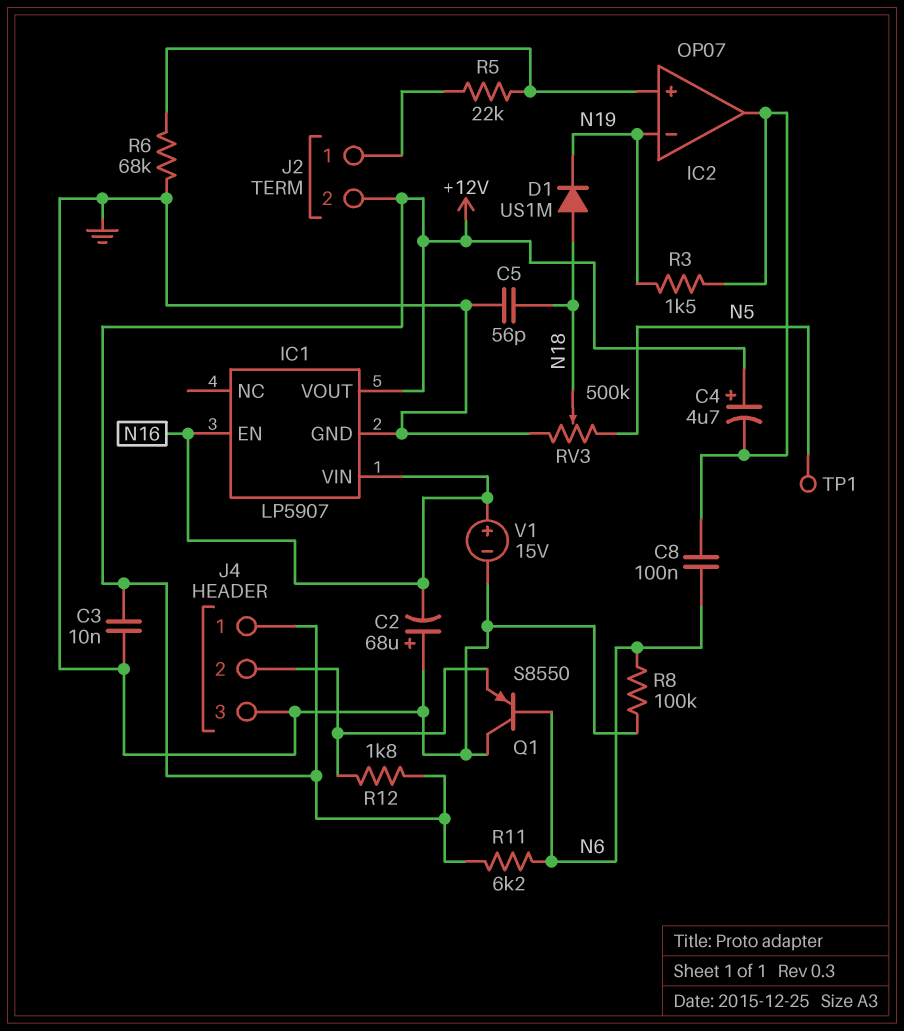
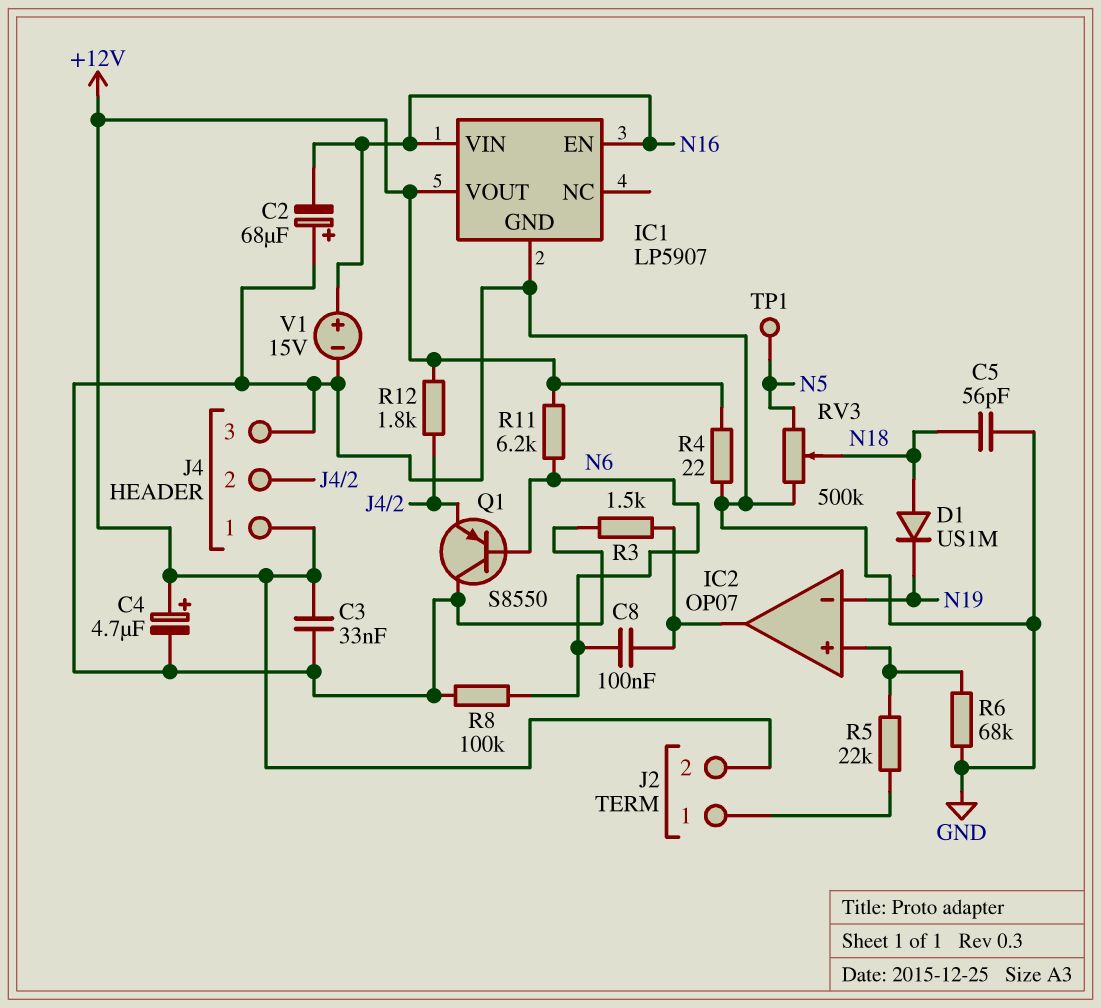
C3: 10nF (+12V, GND) -> 33nF (+12V, GND)
C4: 4.7uF (plus +12V, minus IC2/out) -> 4.7uF (plus +12V, minus GND)
R3: 1.5k (IC2/out, N19) -> 1.5k (GND, IC2/out)
R4: none -> 22 (+12V, GND)

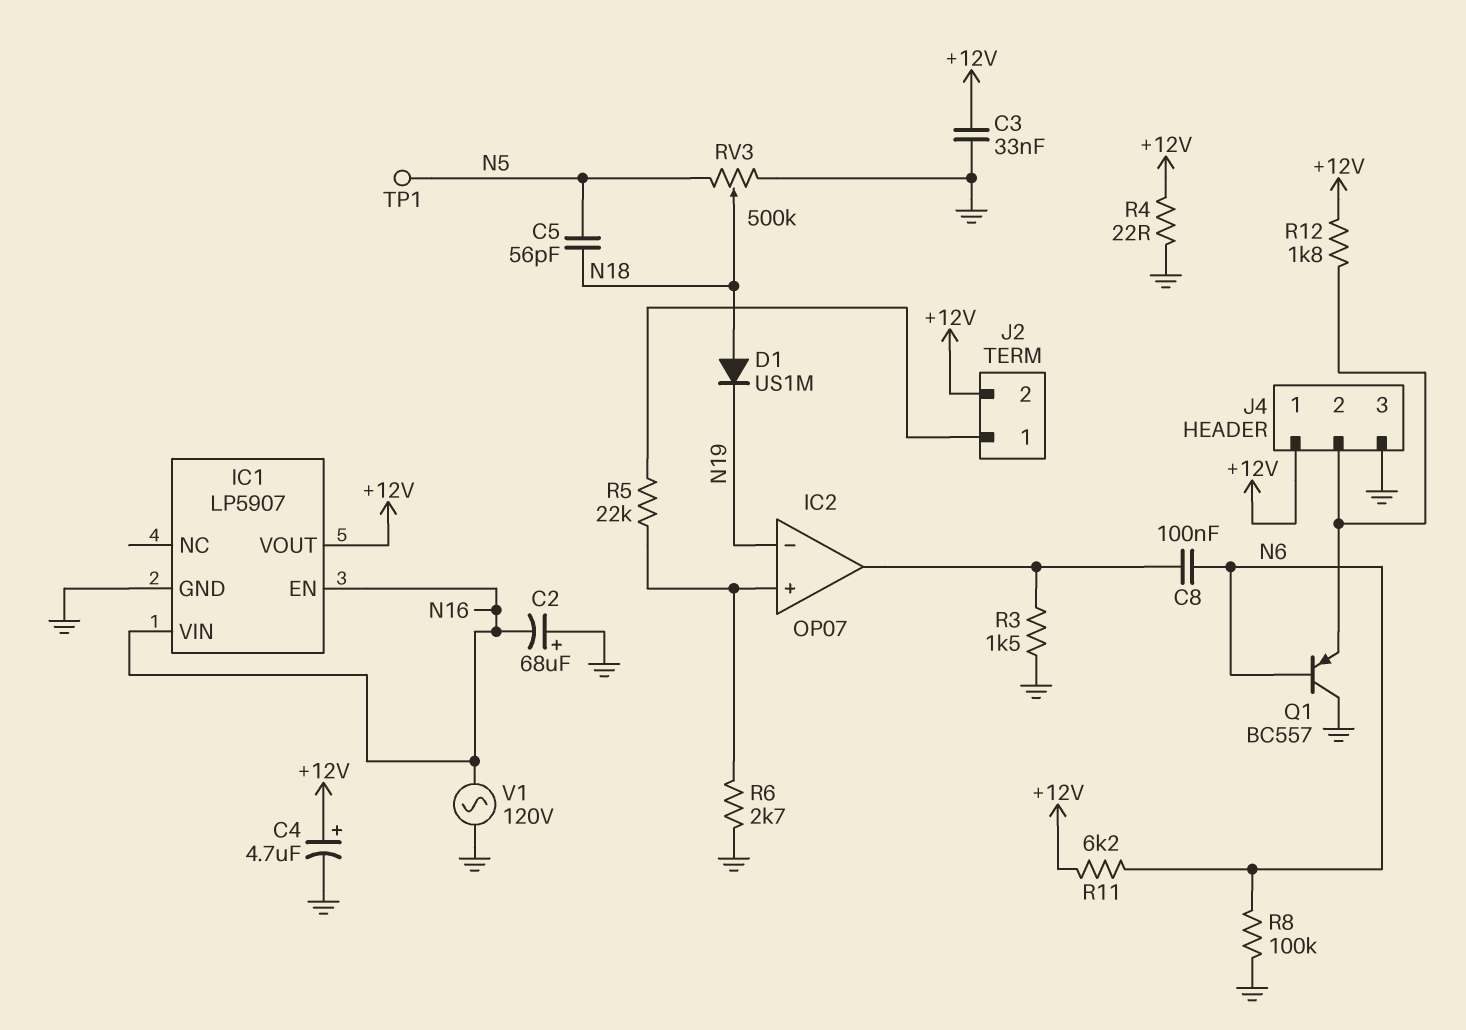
C5: 56pF (GND, N18) -> 56pF (N5, N18)
Q1: PNP S8550 (B N6, C GND, E J4/2) -> PNP BC557 (B N6, C GND, E J4/2)
R6: 68k (GND, IC2/in+) -> 2.7k (GND, IC2/in+)
V1: 15V (plus N16, minus GND) -> AC 120V (GND, N16)

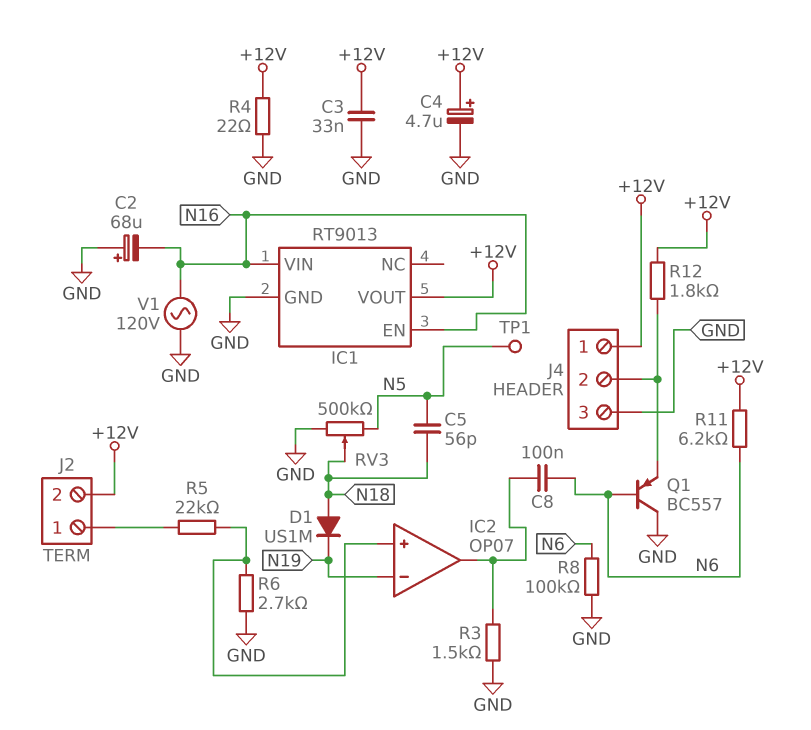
IC1: LP5907 -> RT9013

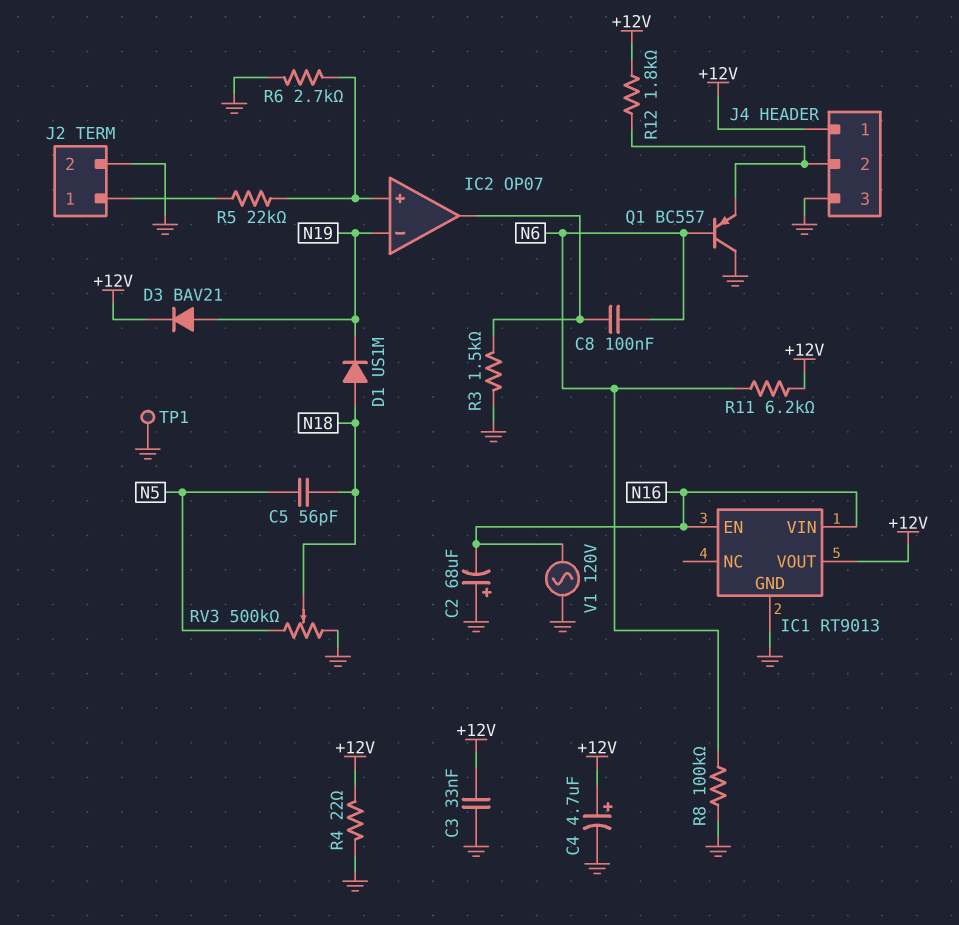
D3: none -> diode BAV21 (A N19, K +12V)
J2 pin 2: +12V -> GND
TP1: test point (N5) -> test point (GND)

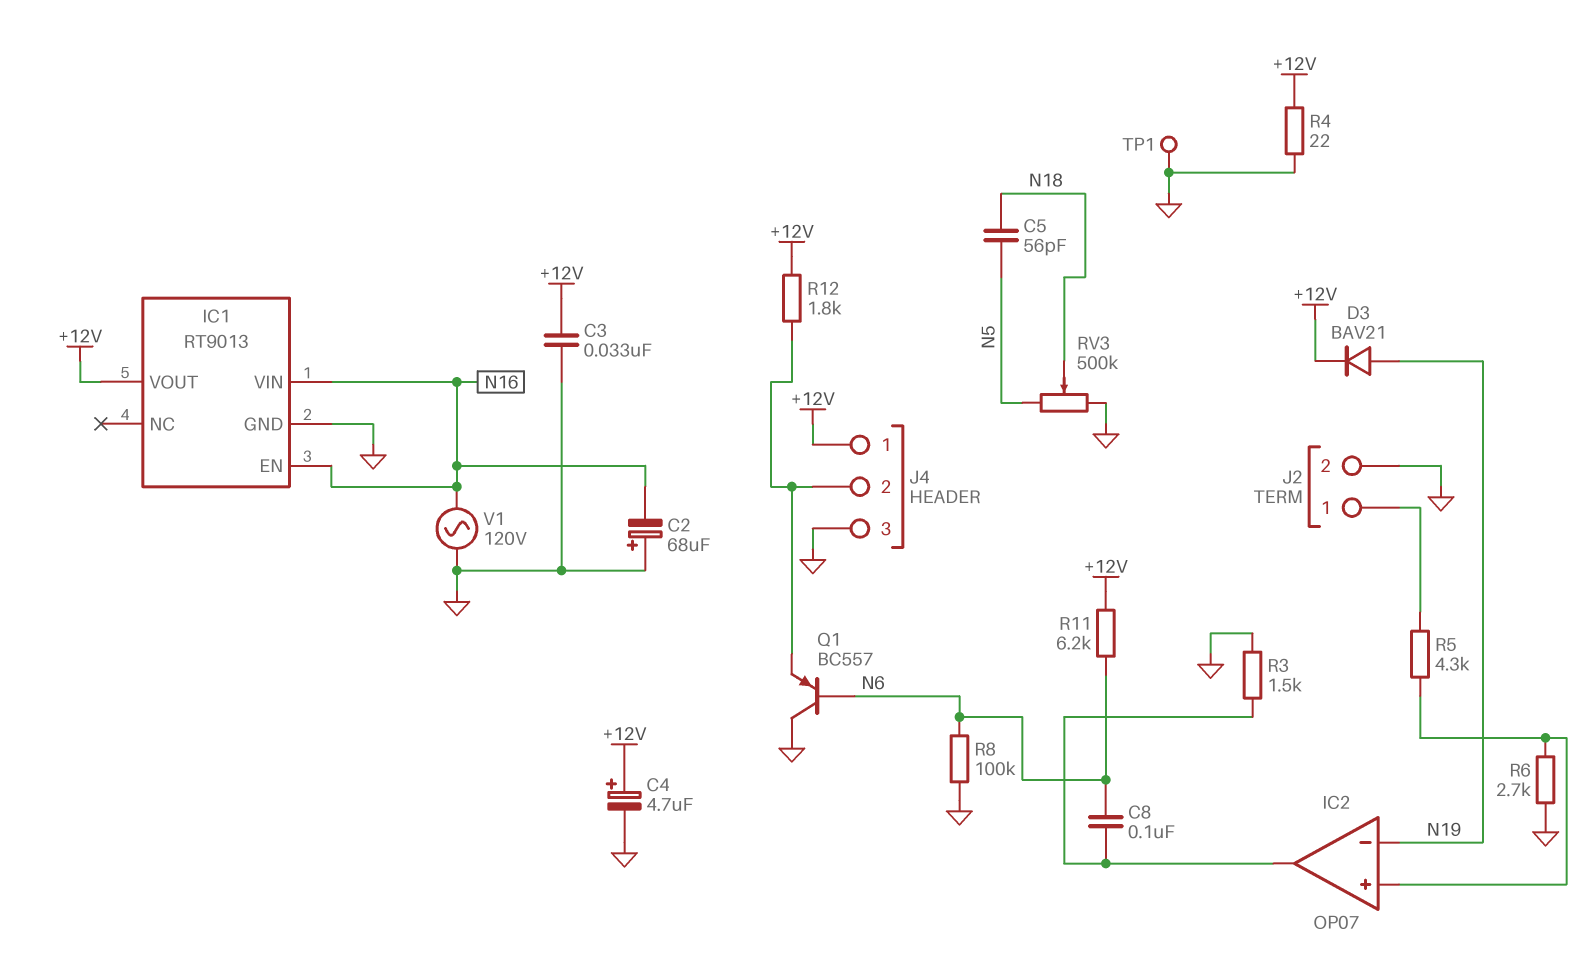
D1: diode US1M (A N18, K N19) -> none
R5: 22k (IC2/in+, J2/1) -> 4.3k (IC2/in+, J2/1)

